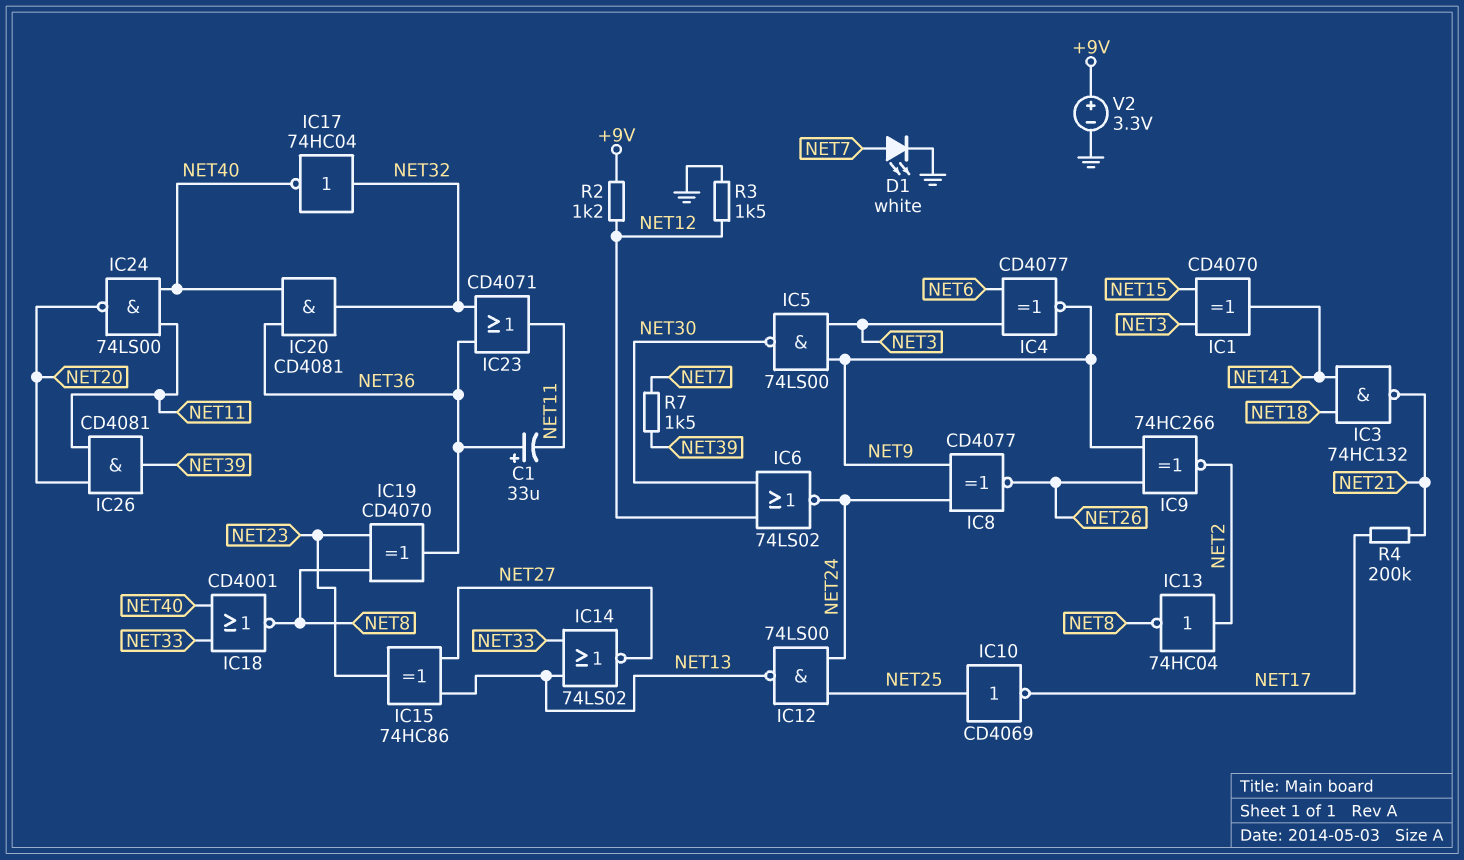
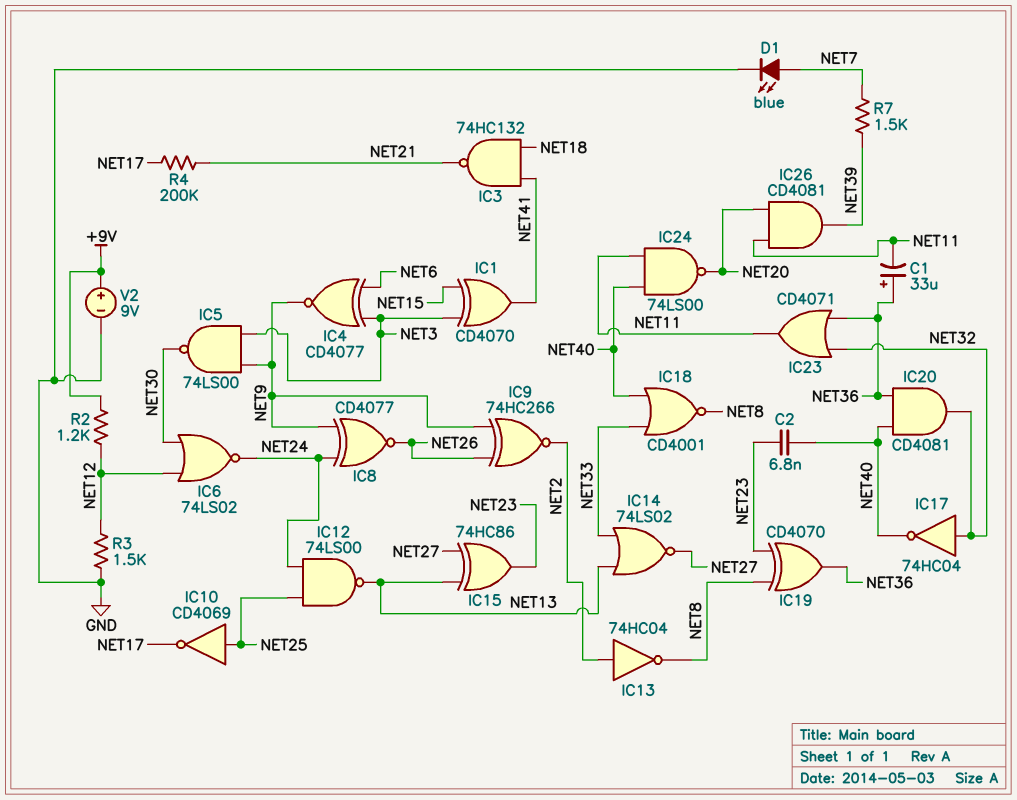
C2: none -> 6.8nF (NET23, NET40)
D1: LED white (A NET7, K GND) -> LED blue (A NET7, K GND)
V2: 3.3V (plus +9V, minus GND) -> 9V (plus +9V, minus GND)

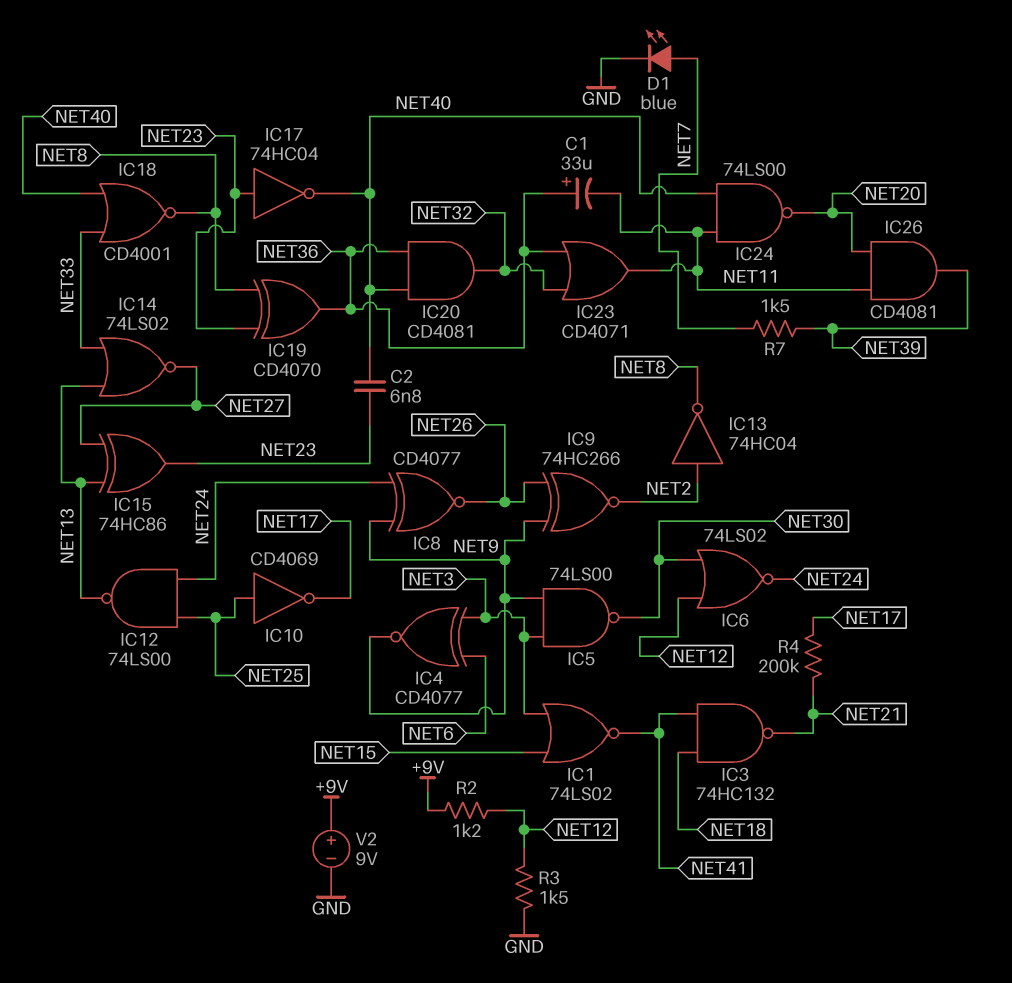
IC1: XOR CD4070 (in NET3, in NET15, out NET41) -> NOR 74LS02 (in NET3, in NET15, out NET41)
IC17: NOT 74HC04 (in NET32, out NET40) -> NOT 74HC04 (in NET23, out NET40)

